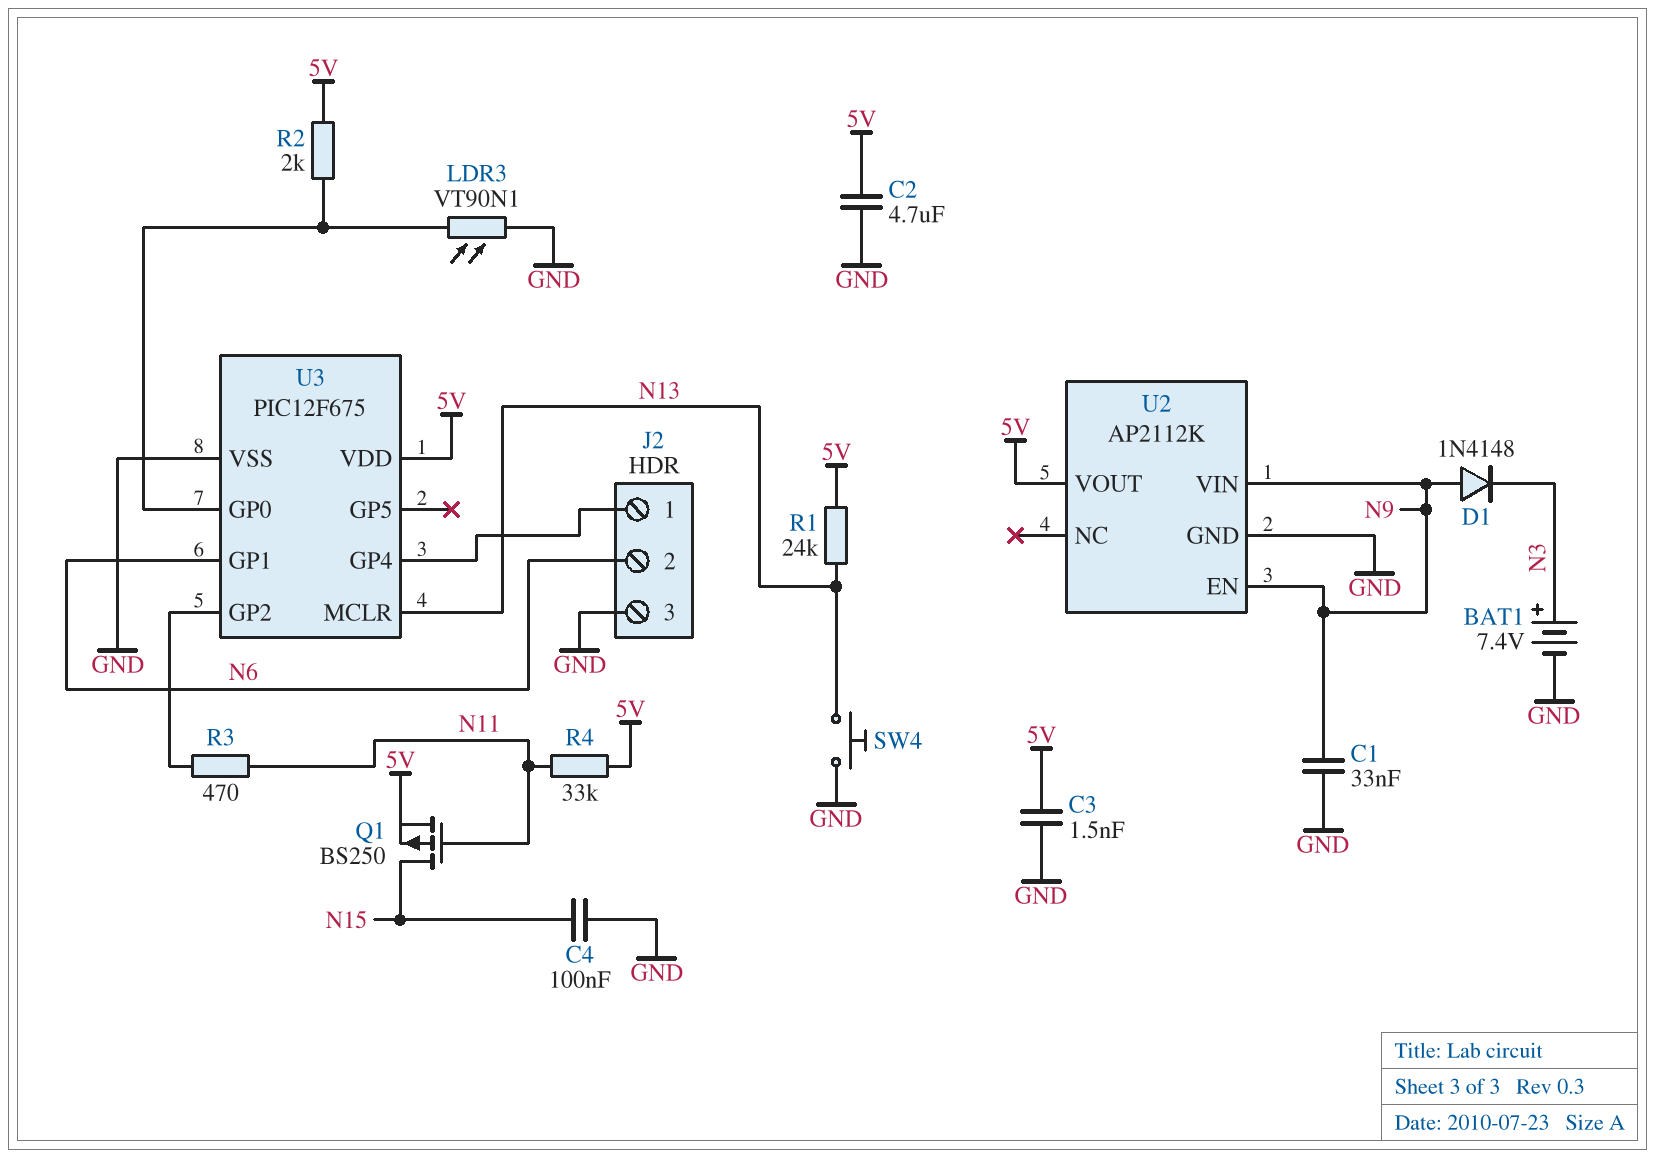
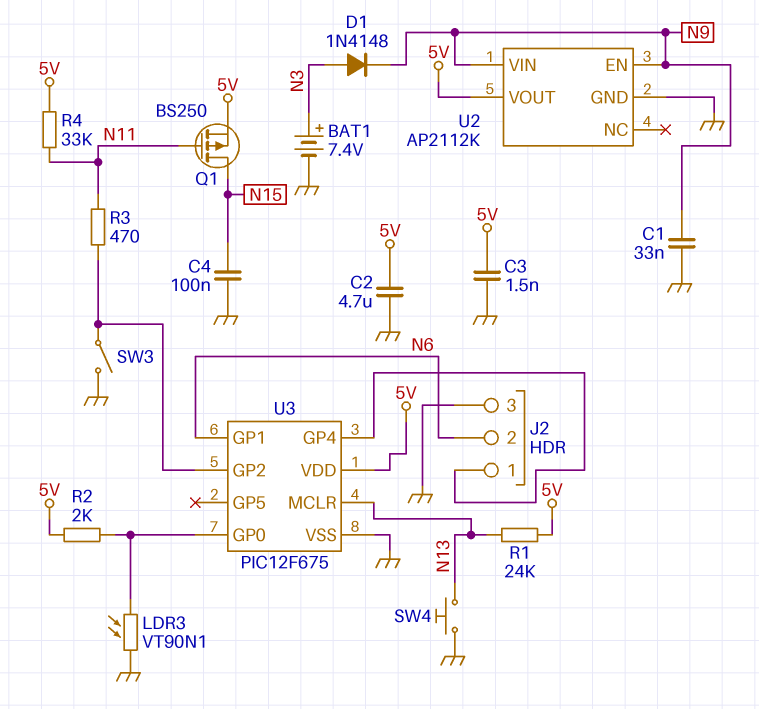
D1: diode 1N4148 (A N9, K N3) -> diode 1N4148 (A N3, K N9)
SW3: none -> switch (GND, U3/GP2)

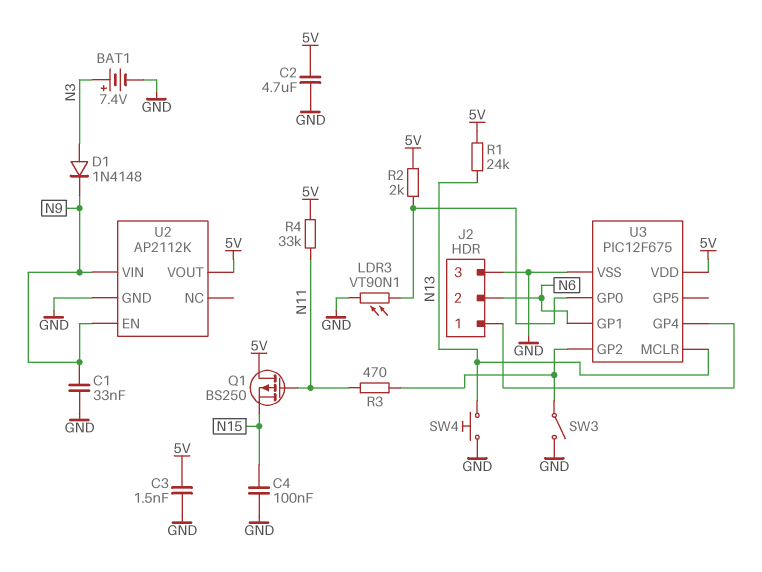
Q1: PMOS BS250 (G N11, D N15, S 5V) -> PMOS BS250 (G N11, D 5V, S N15)

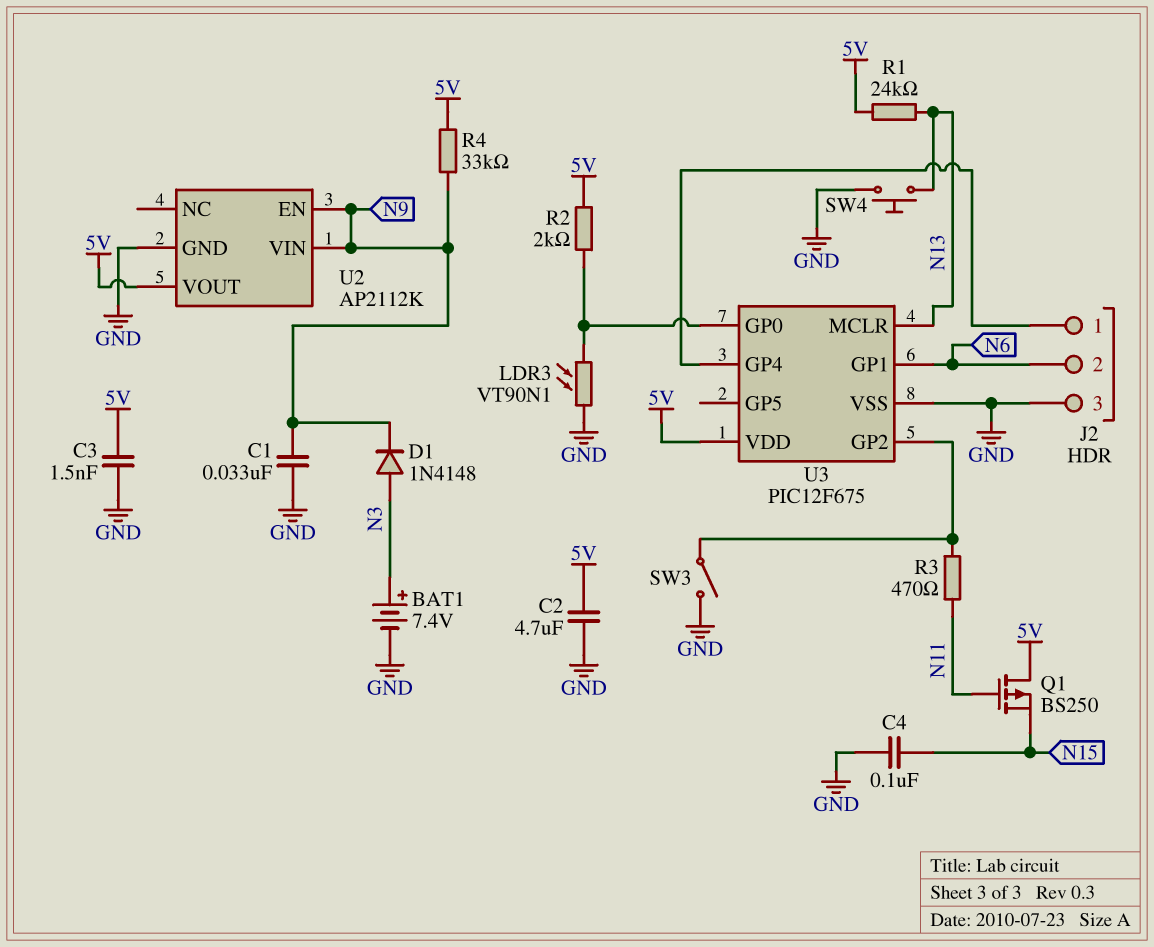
R4: 33k (5V, N11) -> 33k (5V, N9)

